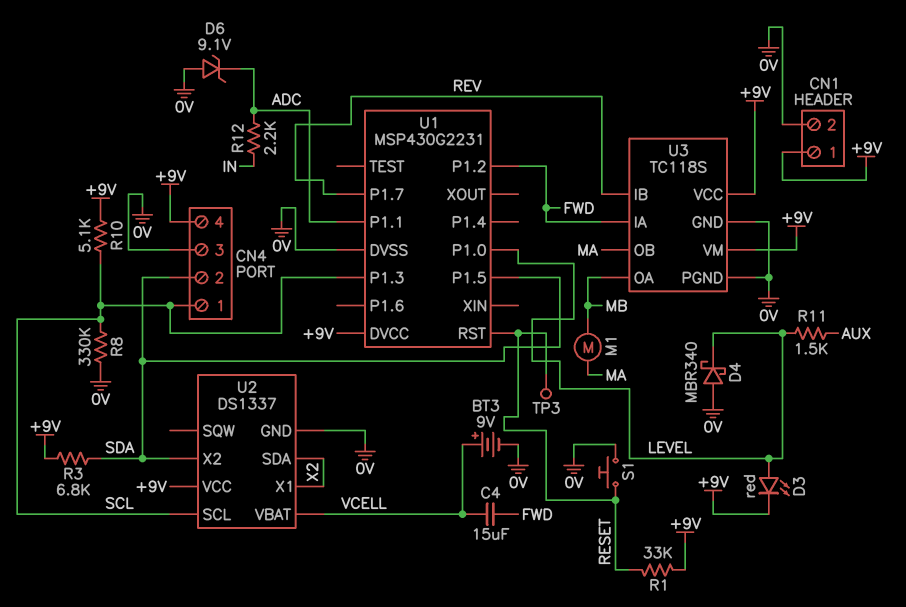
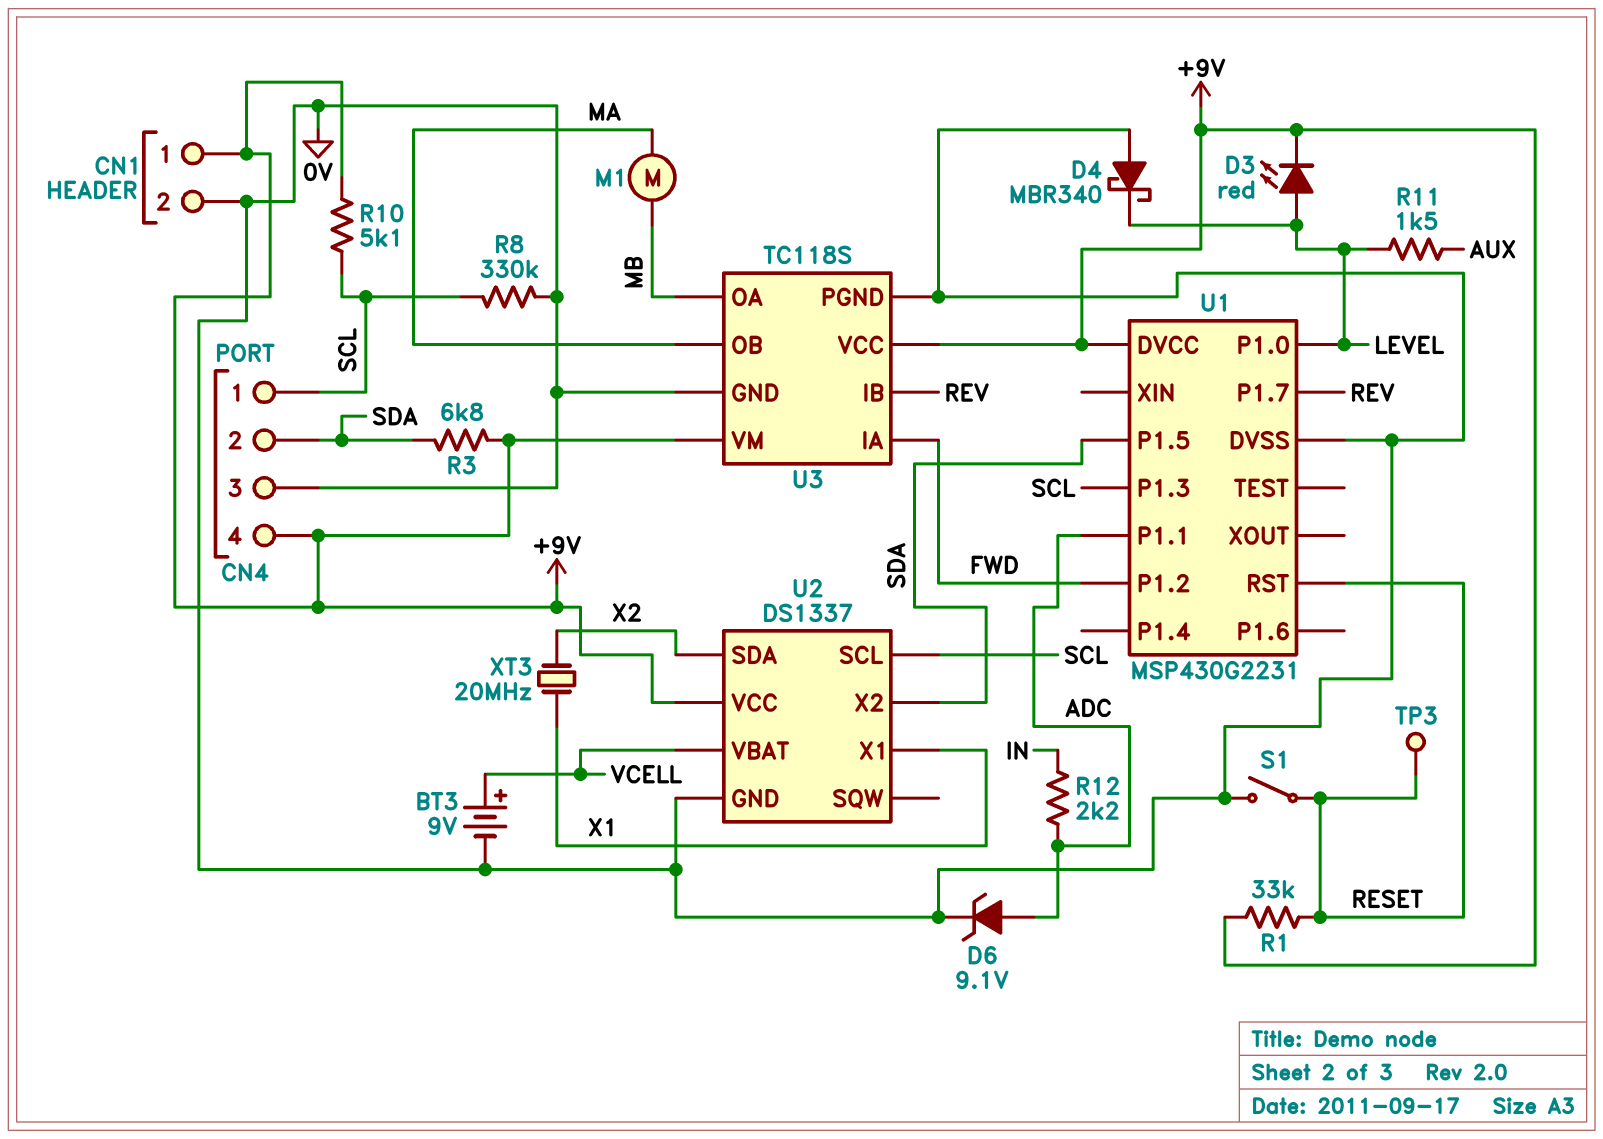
C4: 15uF (FWD, VCELL) -> none
D6: zener 9.1V (A 0V, K ADC) -> zener 9.1V (A ADC, K 0V)
S1: button (0V, RESET) -> switch (0V, RESET)
U2 pin X1: X2 -> X1
XT3: none -> 20MHz (X1, X2)

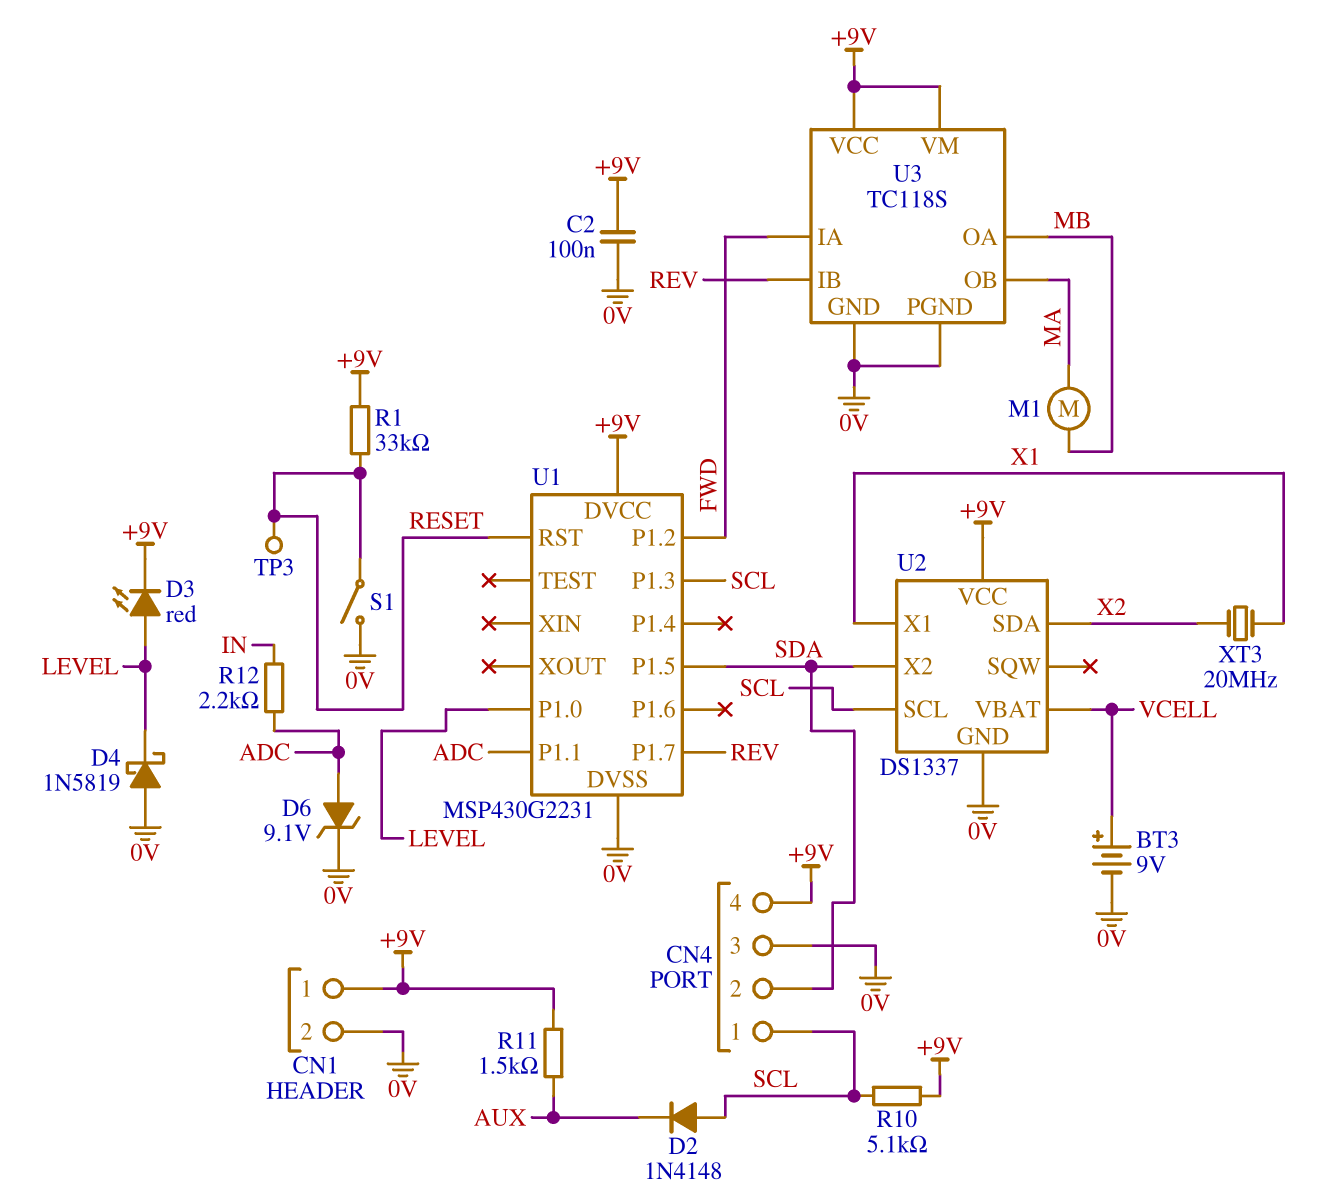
C2: none -> 100nF (+9V, 0V)
D2: none -> diode 1N4148 (A SCL, K AUX)
D4: schottky MBR340 (A 0V, K LEVEL) -> schottky 1N5819 (A 0V, K LEVEL)
R3: 6.8k (+9V, SDA) -> none
R8: 330k (0V, SCL) -> none
R11: 1.5k (AUX, LEVEL) -> 1.5k (+9V, AUX)

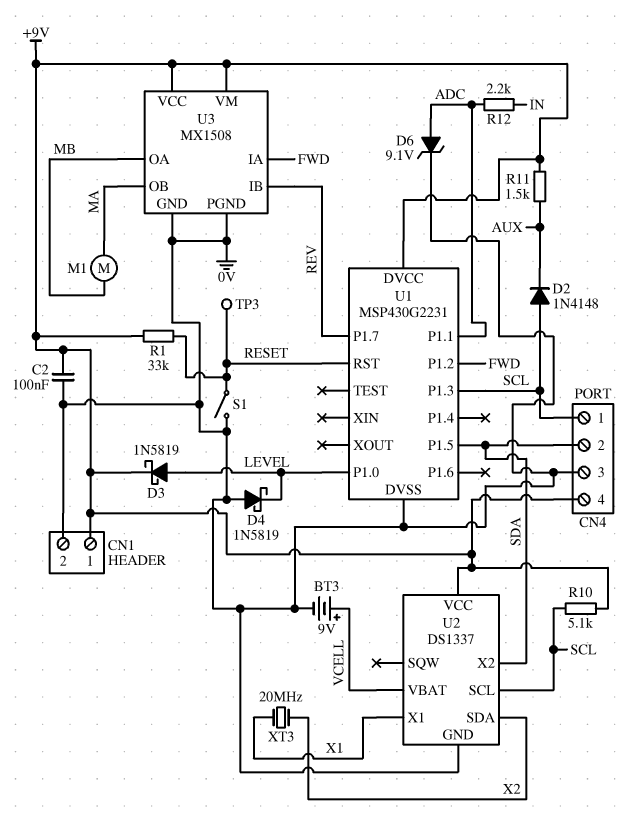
D3: LED red (A LEVEL, K +9V) -> schottky 1N5819 (A LEVEL, K +9V)
U3: TC118S -> MX1508

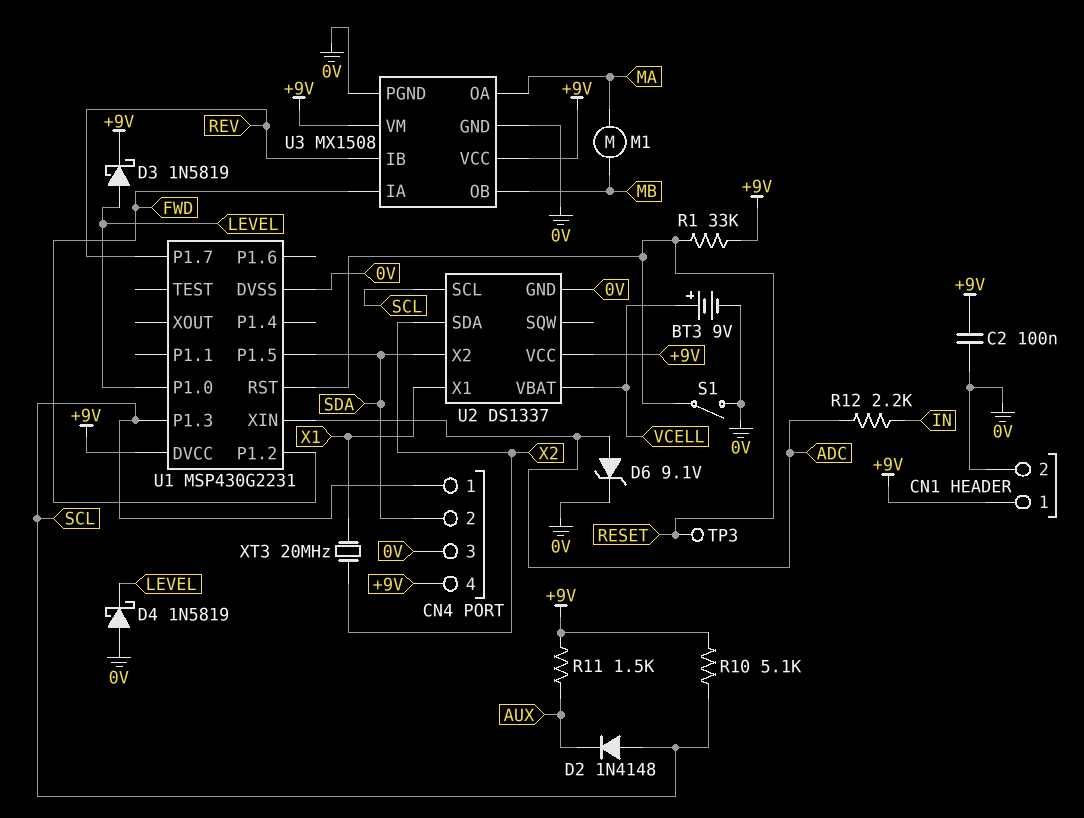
U1 pin P1.1: ADC -> none
U1 pin XIN: none -> ADC
U3 pin OA: MB -> MA
U3 pin OB: MA -> MB

